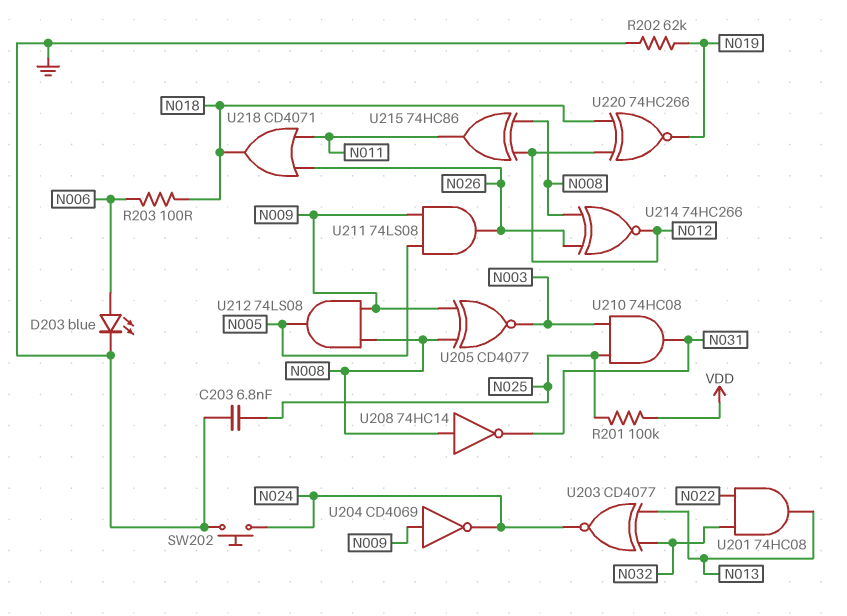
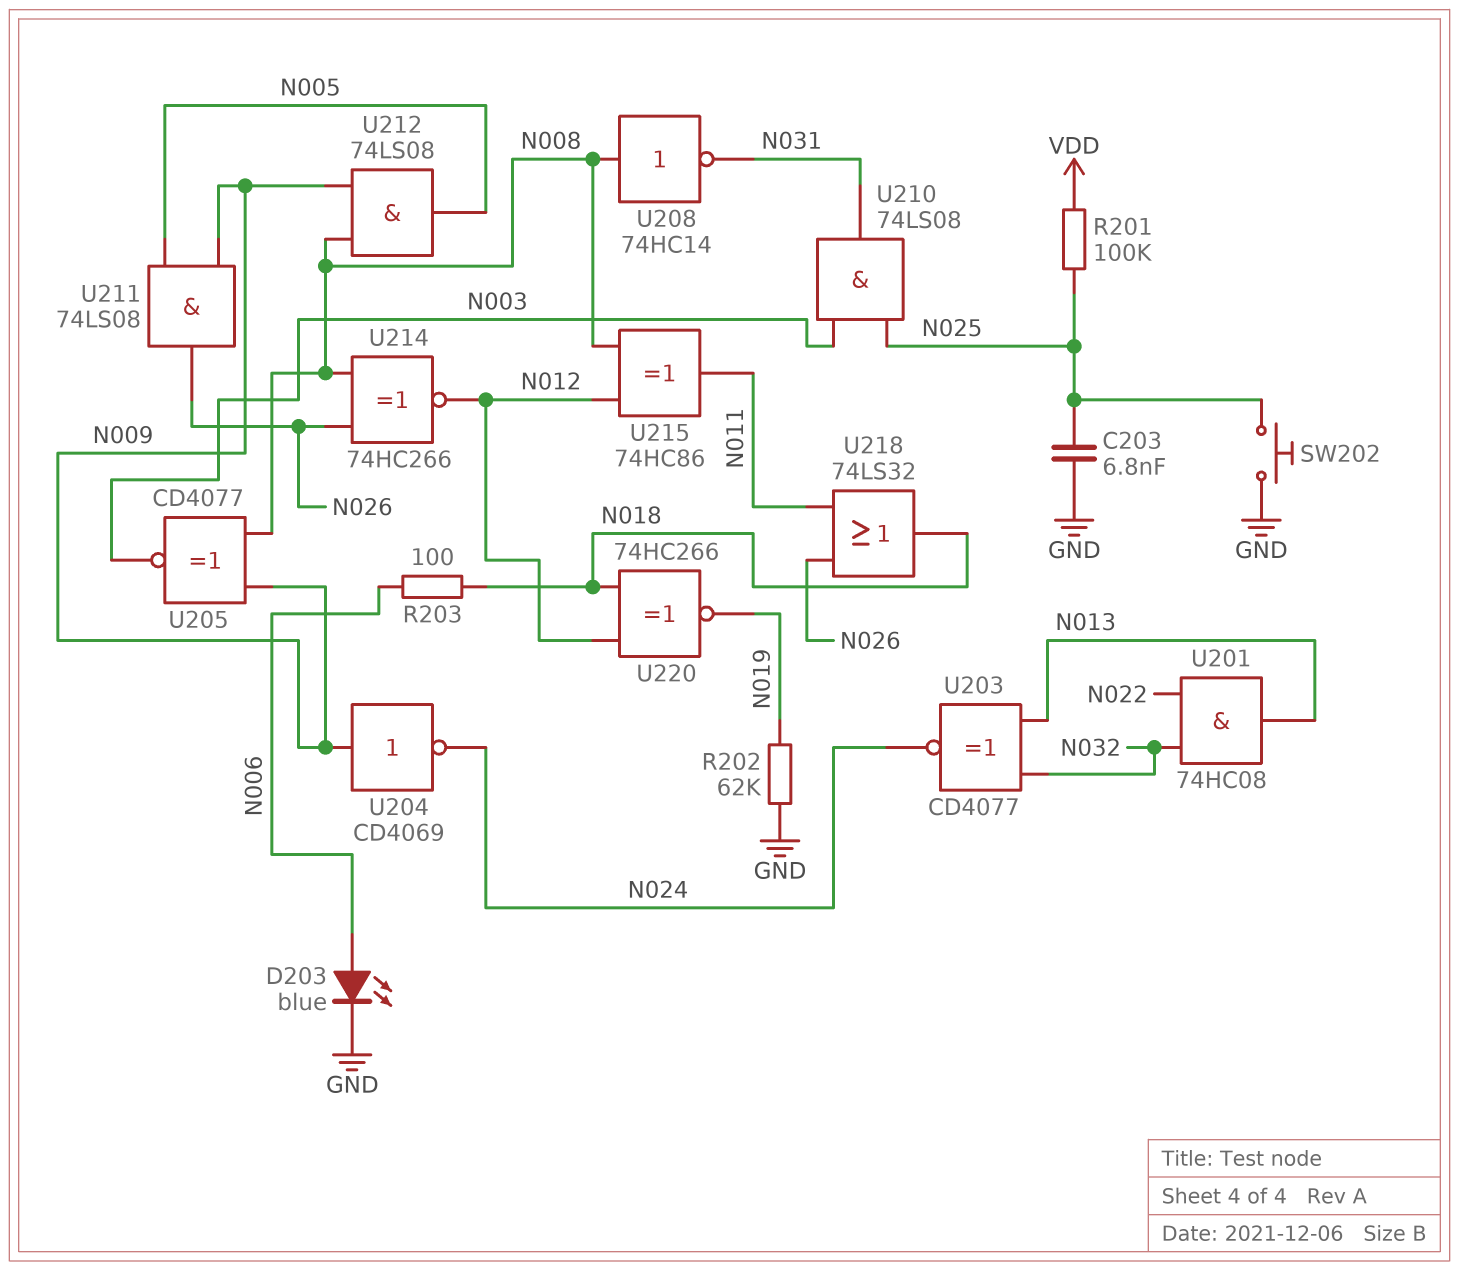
SW202: button (GND, N024) -> button (GND, N025)
U210: AND 74HC08 (in N003, in N025, out N031) -> AND 74LS08 (in N003, in N025, out N031)
U218: OR CD4071 (in N011, in N026, out N018) -> OR 74LS32 (in N011, in N026, out N018)

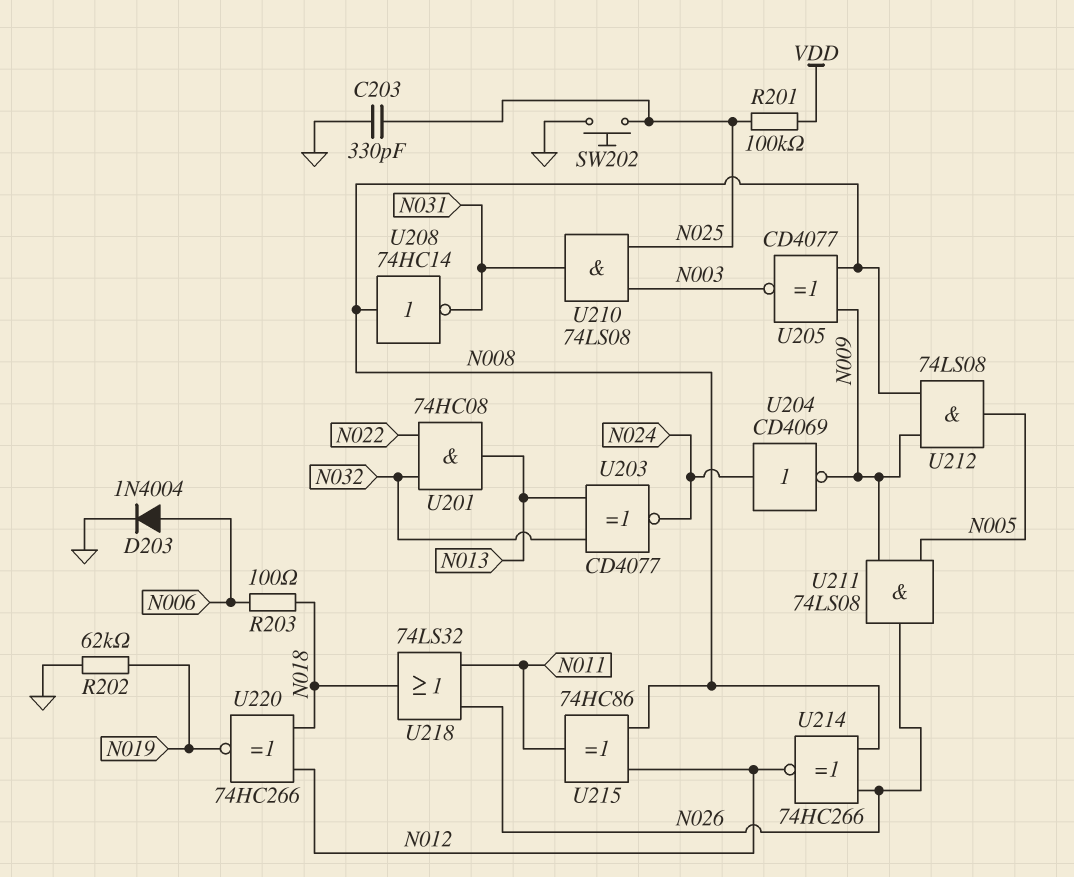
C203: 6.8nF (GND, N025) -> 330pF (GND, N025)
D203: LED blue (A N006, K GND) -> diode 1N4004 (A N006, K GND)
U204: NOT CD4069 (in N009, out N024) -> NOT CD4069 (in N024, out N009)

